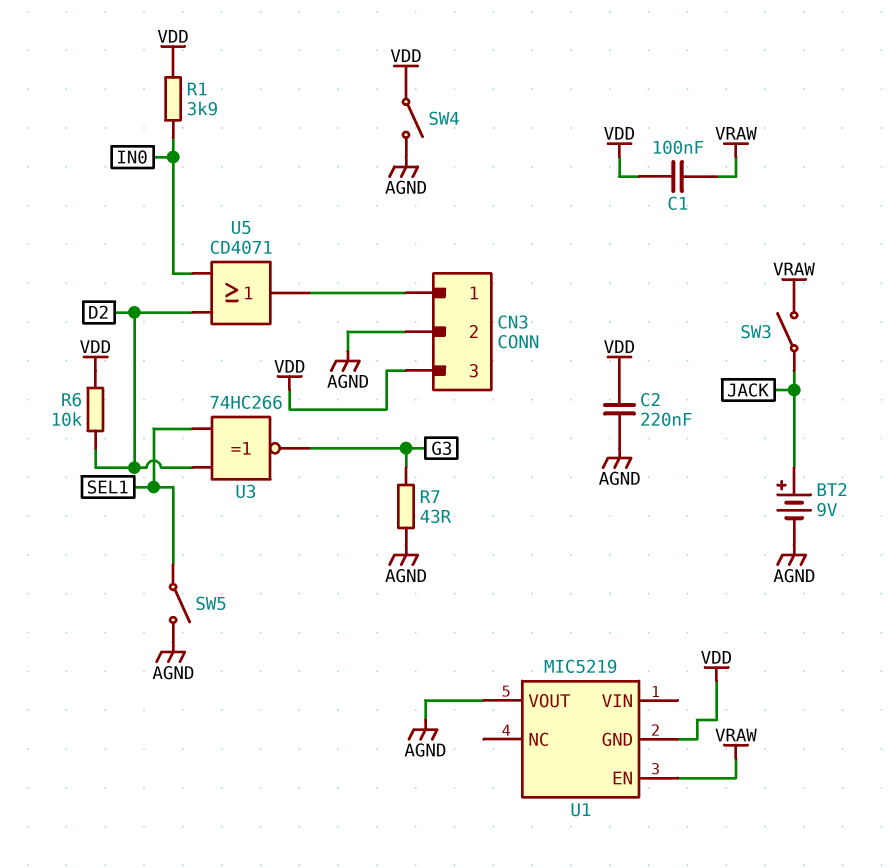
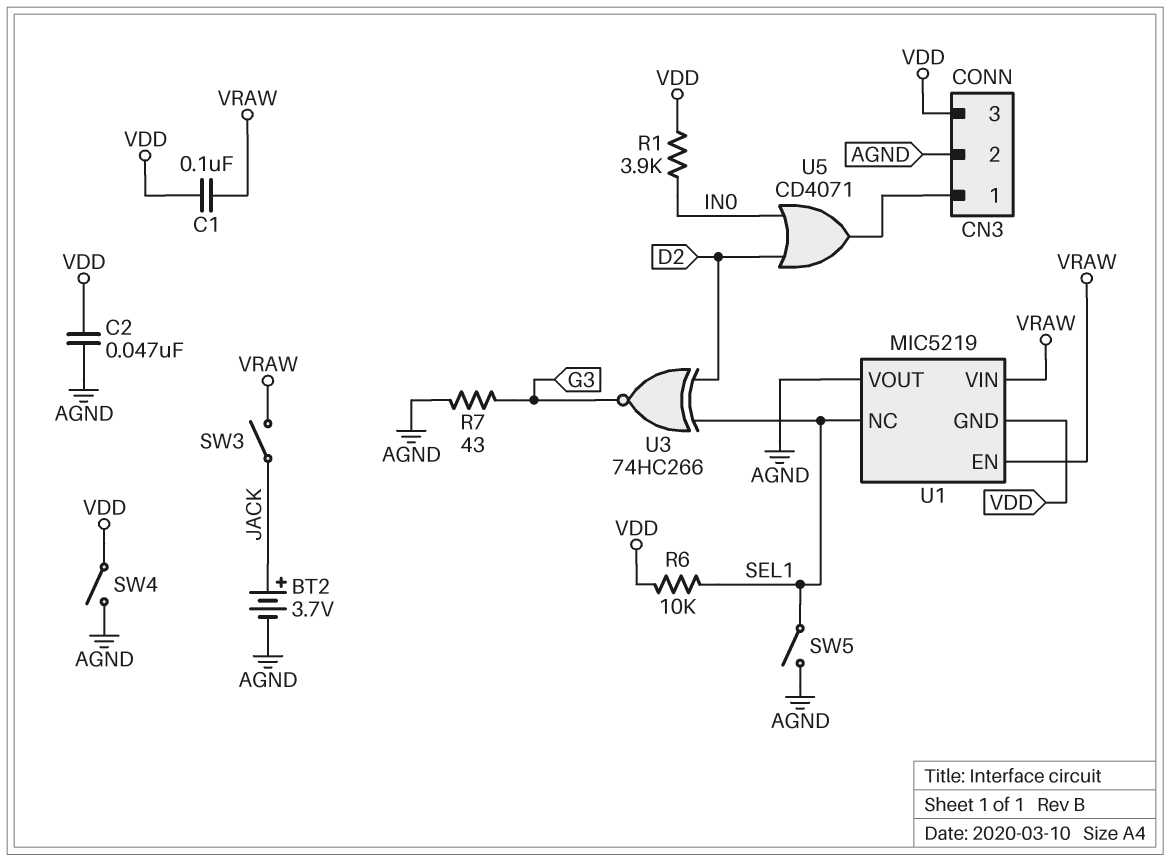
BT2: 9V (plus JACK, minus AGND) -> 3.7V (plus JACK, minus AGND)
C2: 220nF (AGND, VDD) -> 47nF (AGND, VDD)
R6: 10k (D2, VDD) -> 10k (SEL1, VDD)
U1 pin NC: none -> SEL1
U1 pin VIN: none -> VRAW

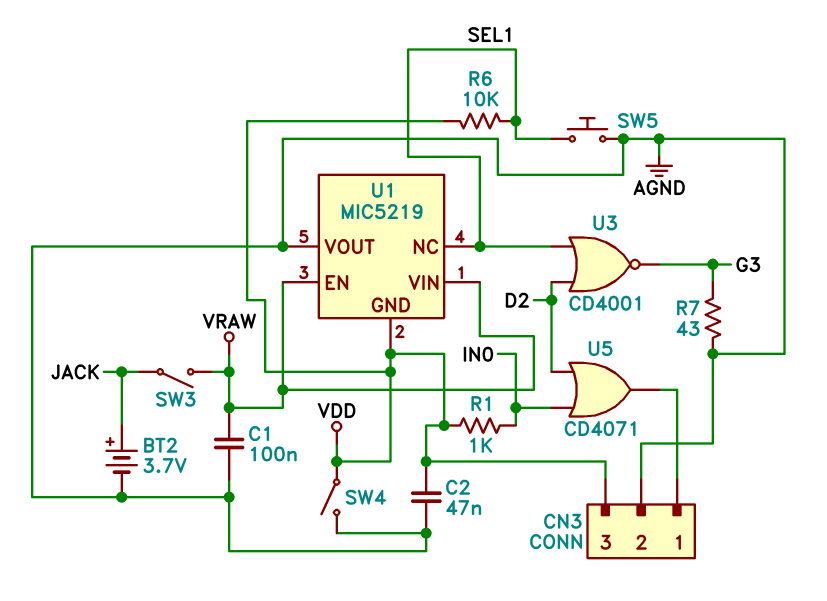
C1: 100nF (VDD, VRAW) -> 100nF (AGND, VRAW)
R1: 3.9k (IN0, VDD) -> 1k (IN0, VDD)
SW5: switch (AGND, SEL1) -> button (AGND, SEL1)
U3: XNOR 74HC266 (in D2, in SEL1, out G3) -> NOR CD4001 (in D2, in SEL1, out G3)

